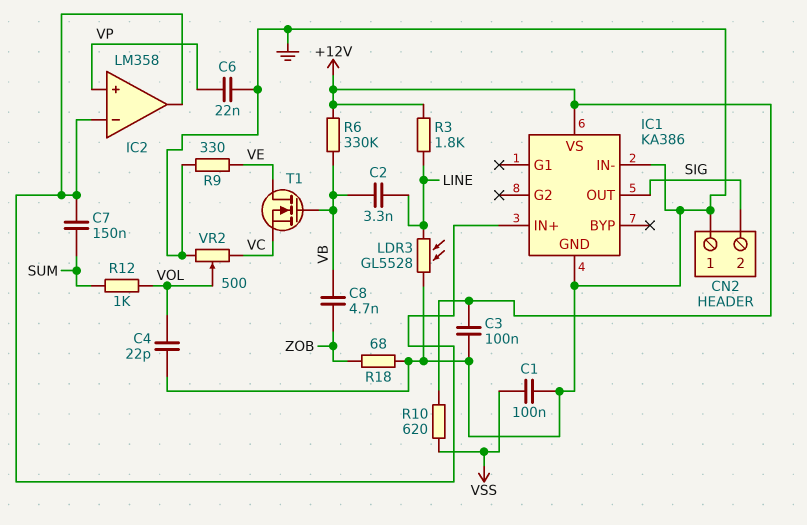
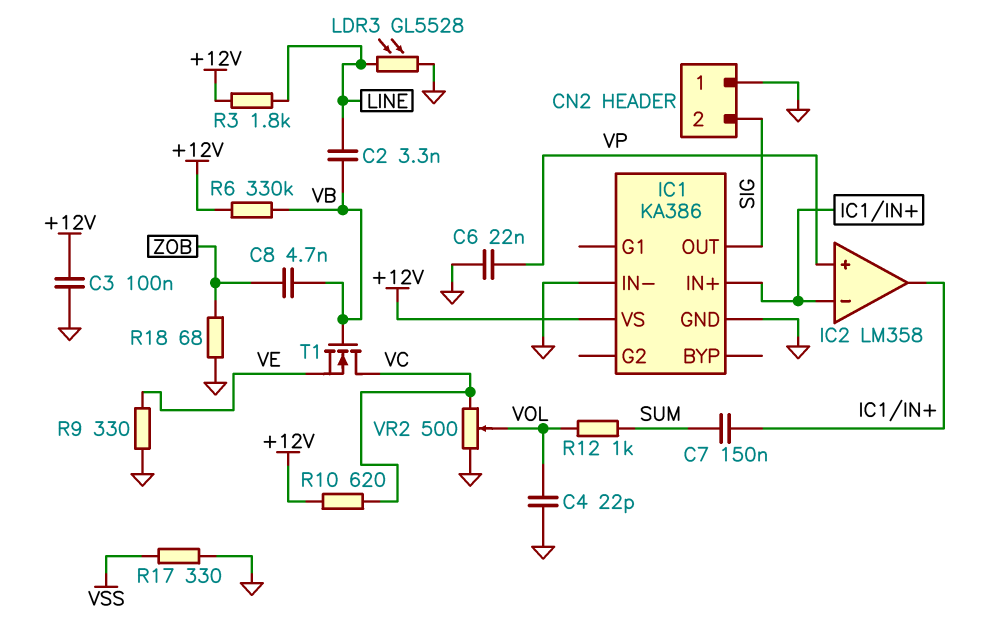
C1: 100nF (GND, VSS) -> none
R10: 620 (+12V, VSS) -> 620 (+12V, VC)
R17: none -> 330 (GND, VSS)
T1: NMOS (G VB, D VE, S VC) -> NMOS (G VB, D VC, S VE)

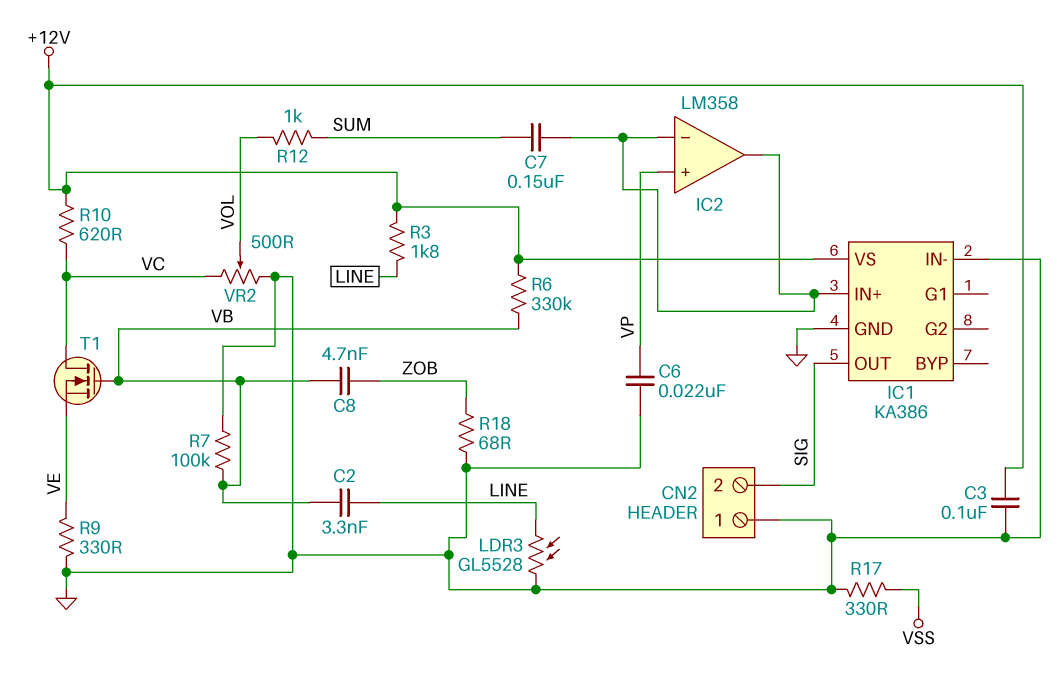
C4: 22pF (GND, VOL) -> none
R7: none -> 100k (GND, VB)

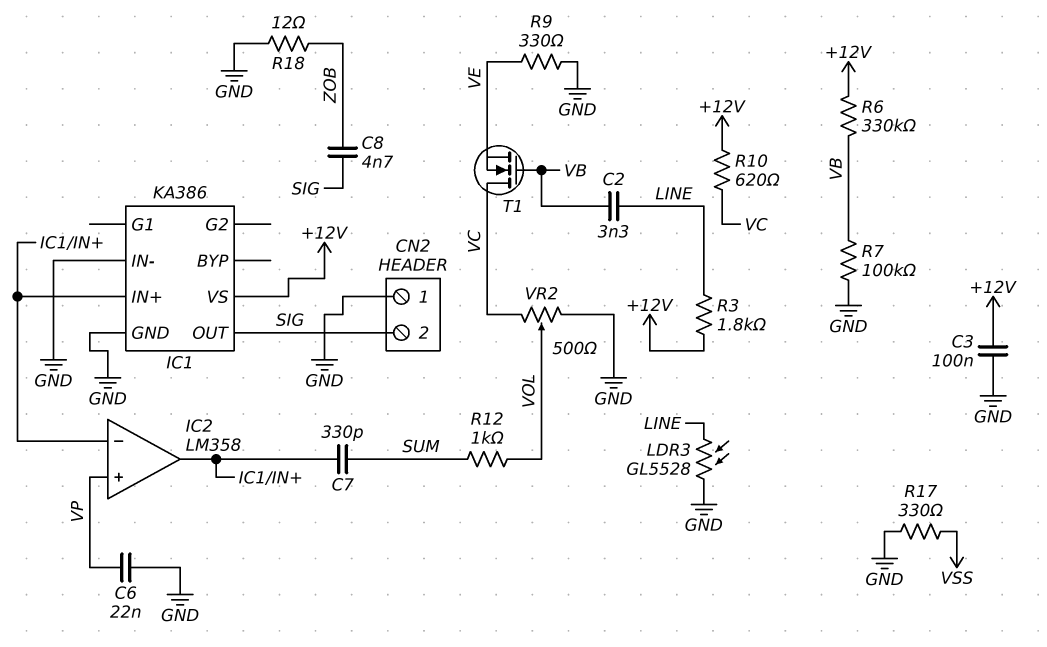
C7: 150nF (IC1/IN+, SUM) -> 330pF (IC1/IN+, SUM)
C8: 4.7nF (VB, ZOB) -> 4.7nF (SIG, ZOB)
R18: 68 (GND, ZOB) -> 12 (GND, ZOB)

